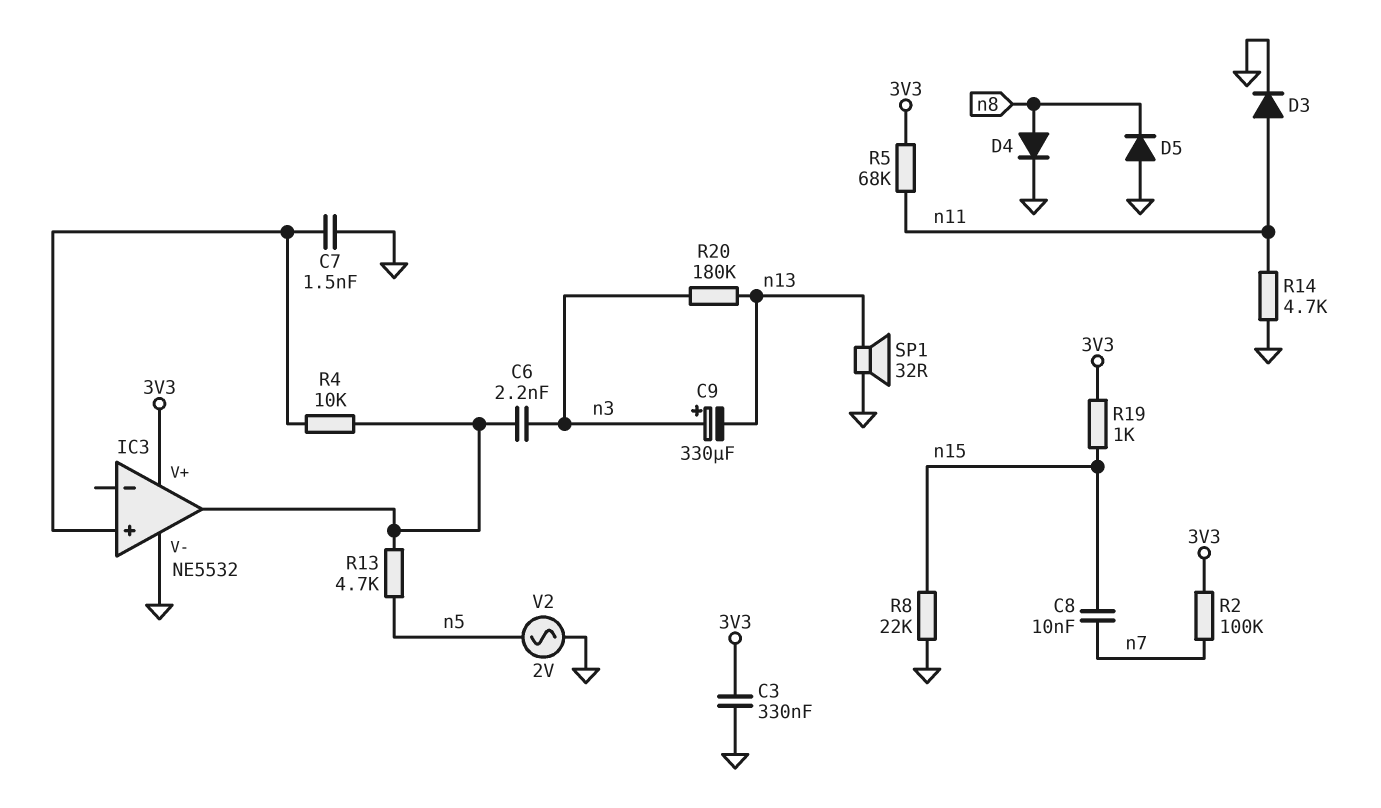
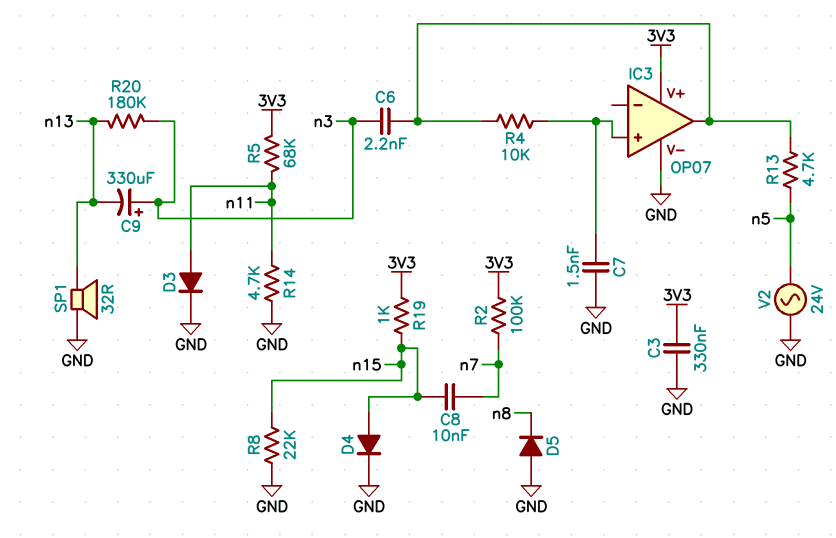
D4: diode (A n8, K GND) -> diode (A n15, K GND)
IC3: NE5532 -> OP07
V2: AC 2V (GND, n5) -> AC 24V (GND, n5)

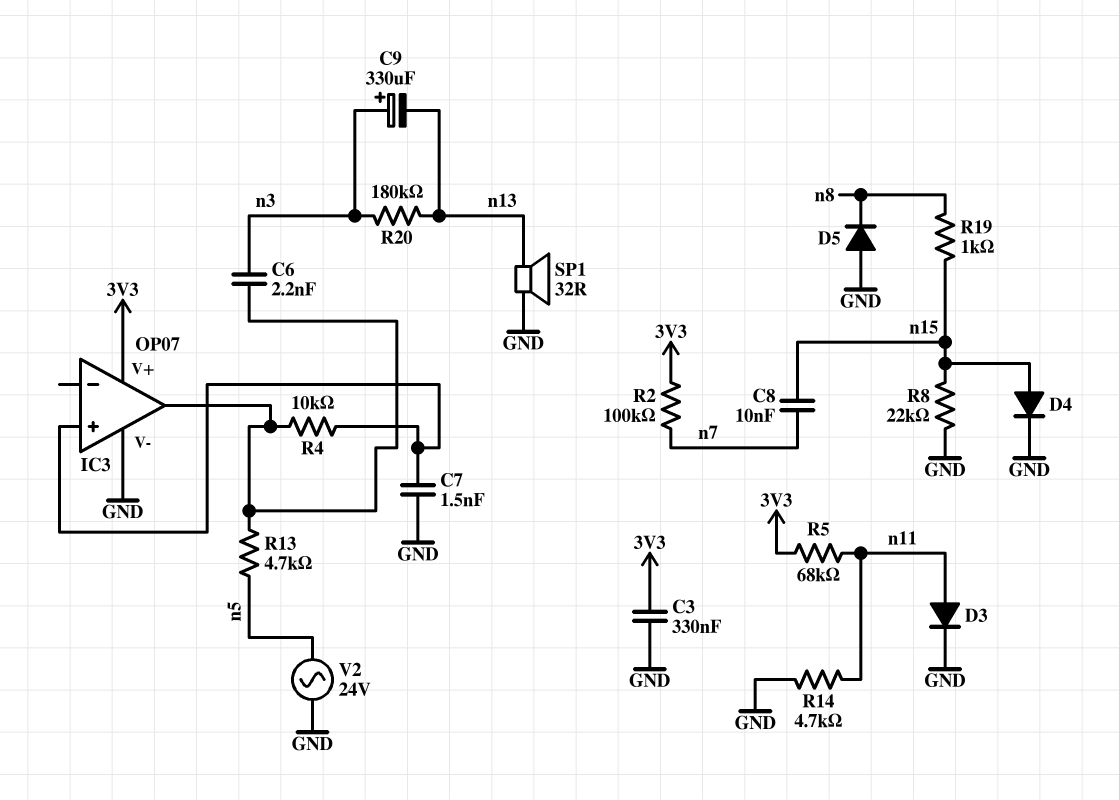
R19: 1k (3V3, n15) -> 1k (n8, n15)

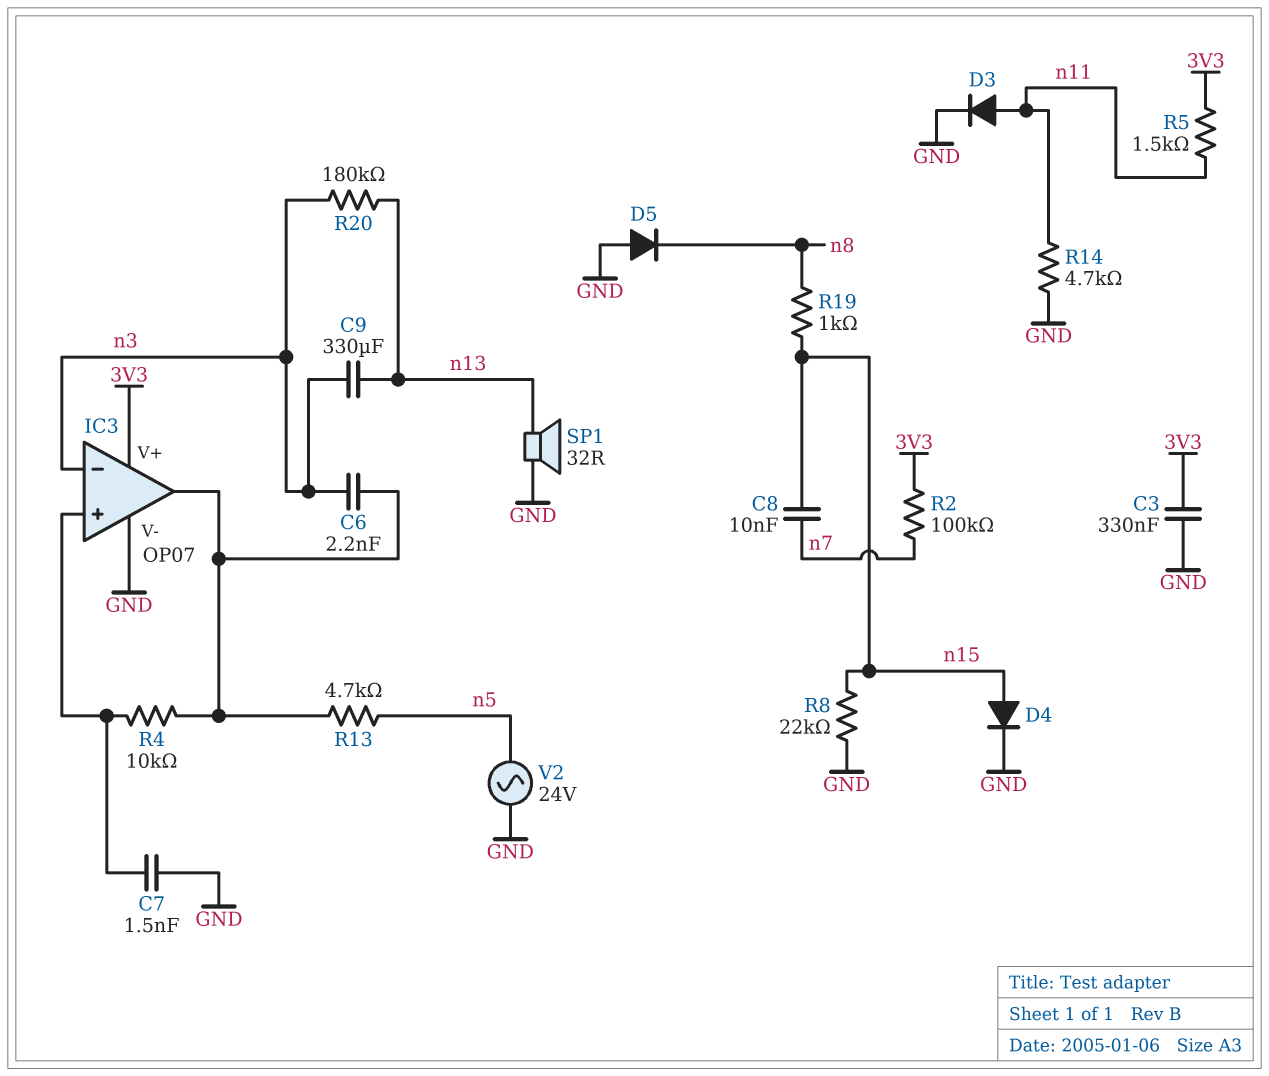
C9: 330uF (plus n3, minus n13) -> 330uF (n3, n13)
IC3 pin in-: none -> n3
R5: 68k (3V3, n11) -> 1.5k (3V3, n11)

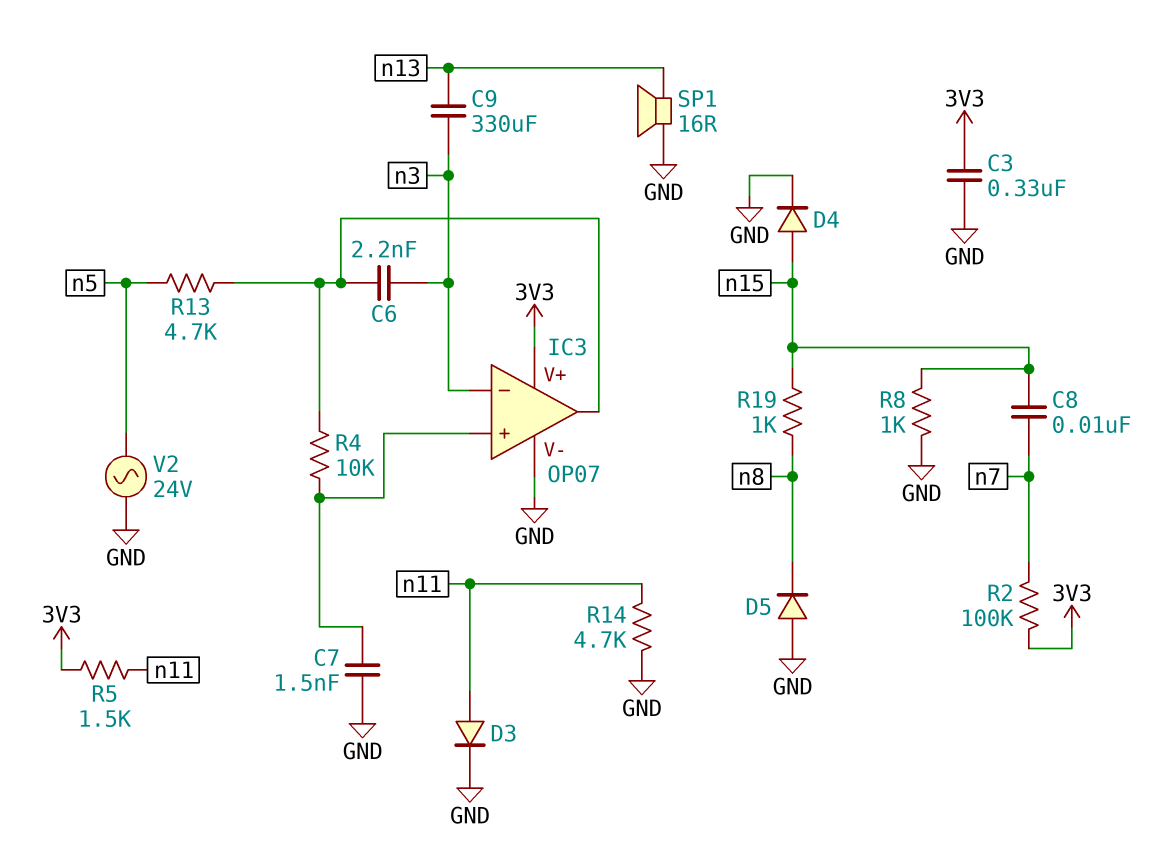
R8: 22k (GND, n15) -> 1k (GND, n15)
R20: 180k (n3, n13) -> none
SP1: speaker 32R (GND, n13) -> speaker 16R (GND, n13)

